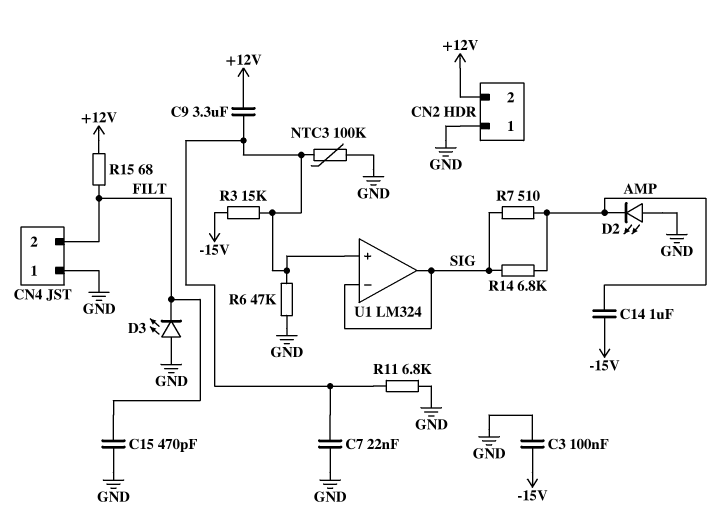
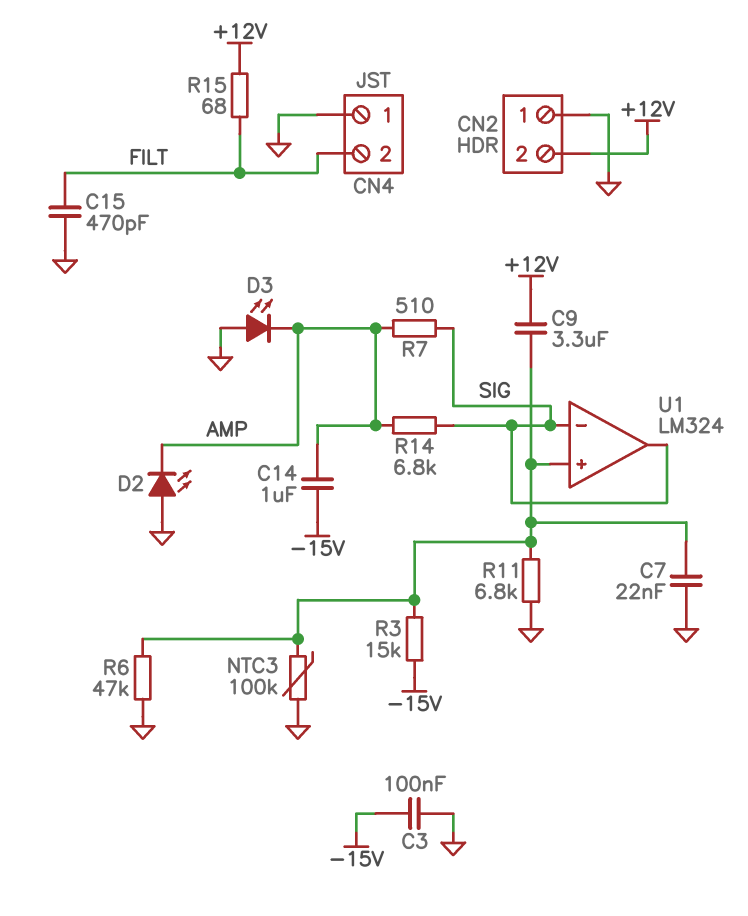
D3: LED (A GND, K FILT) -> LED (A GND, K AMP)

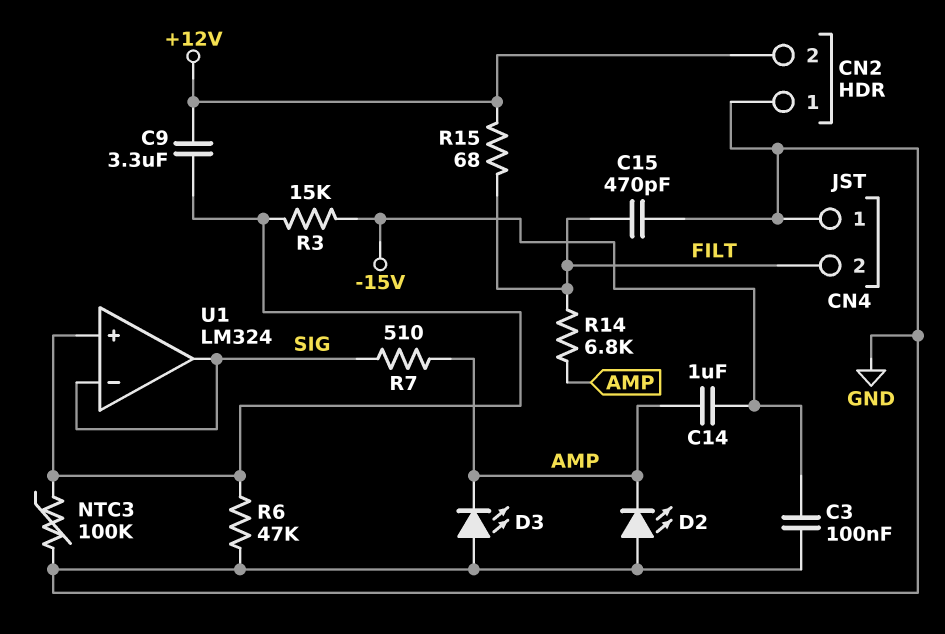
C7: 22nF (GND, U1/in+) -> none
R11: 6.8k (GND, U1/in+) -> none
R14: 6.8k (AMP, SIG) -> 6.8k (AMP, FILT)

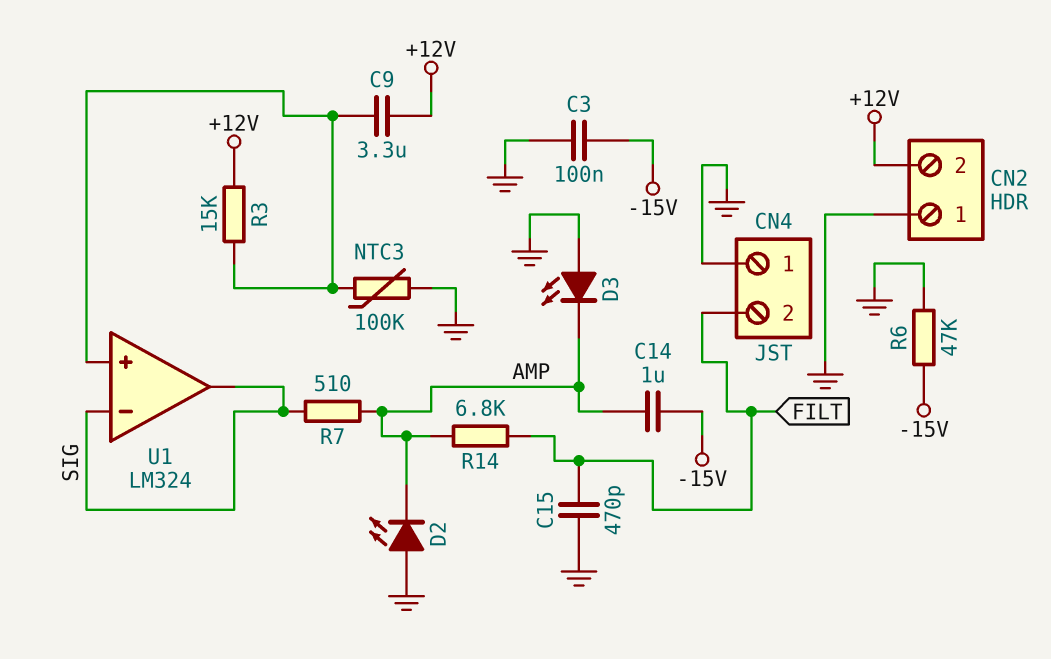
R3: 15k (-15V, U1/in+) -> 15k (+12V, U1/in+)
R6: 47k (GND, U1/in+) -> 47k (-15V, GND)
R15: 68 (+12V, FILT) -> none

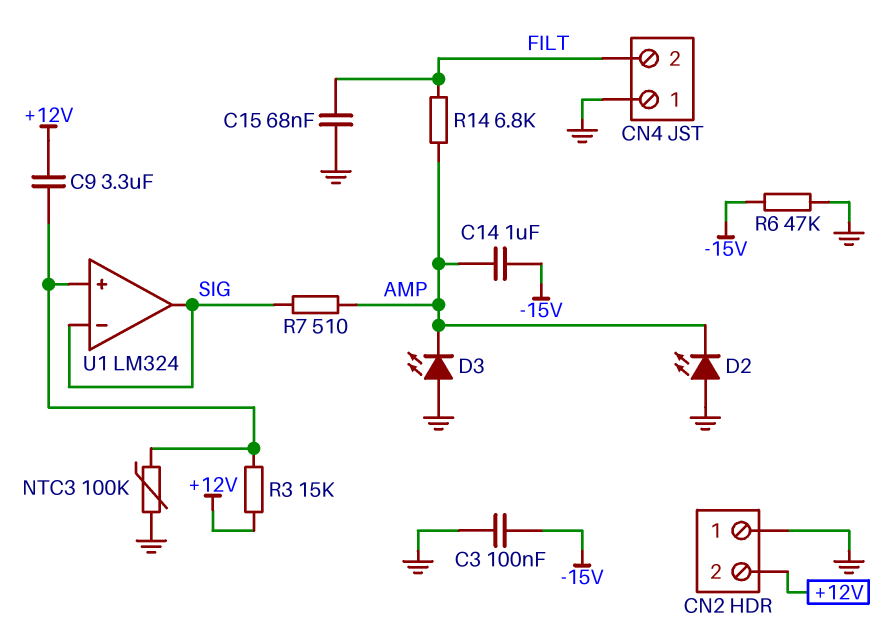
C15: 470pF (FILT, GND) -> 68nF (FILT, GND)

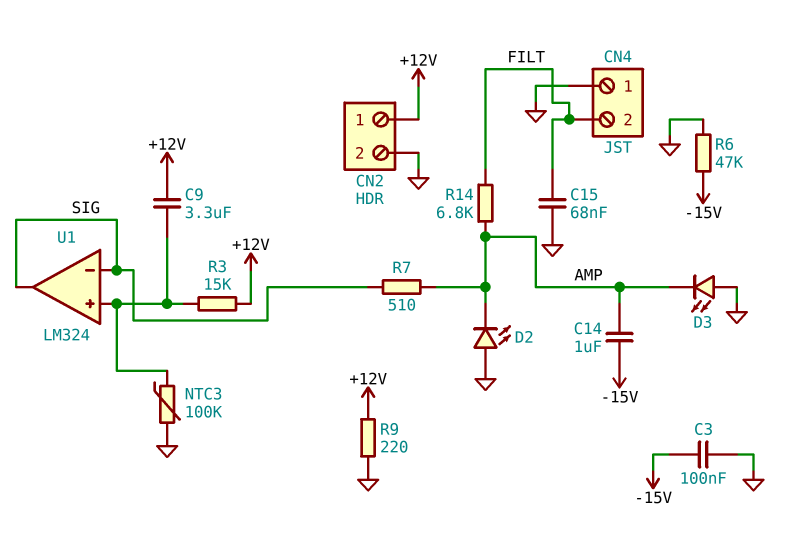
CN2 pin 1: GND -> +12V
CN2 pin 2: +12V -> GND
R9: none -> 220 (+12V, GND)

